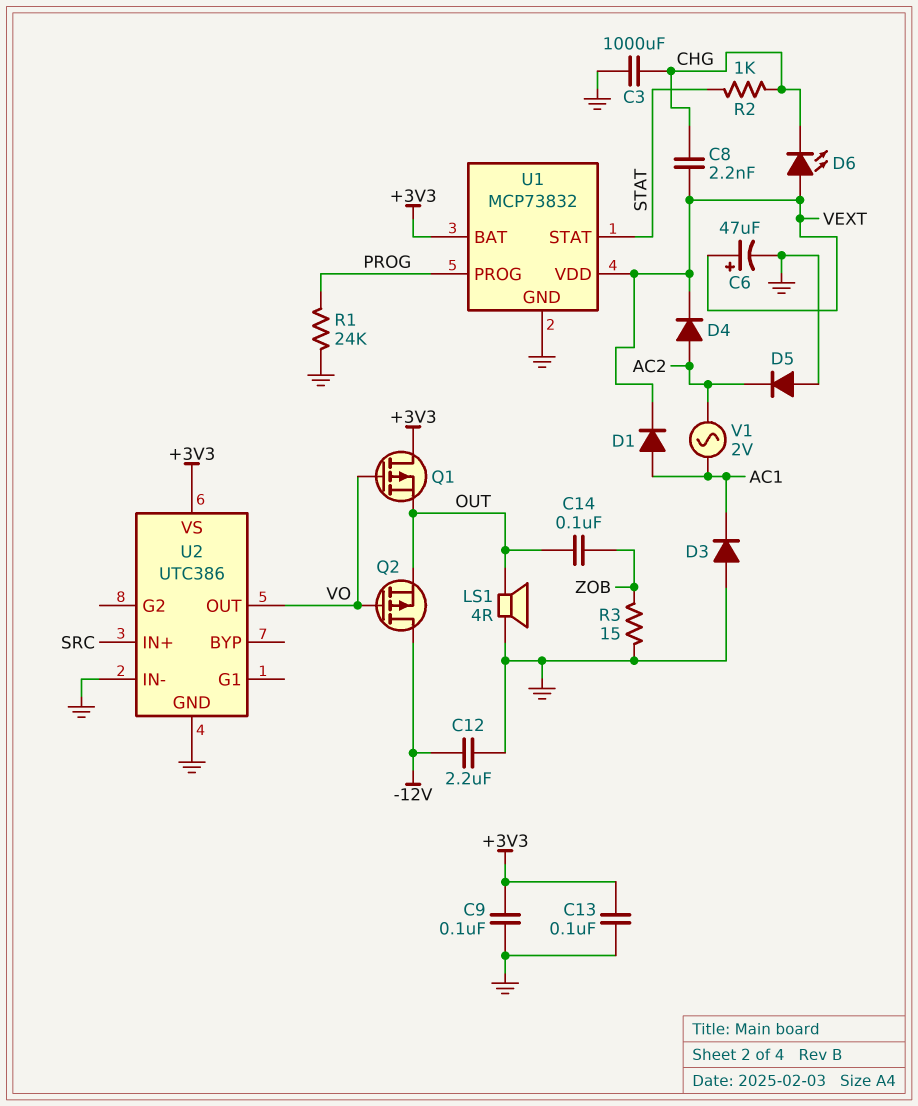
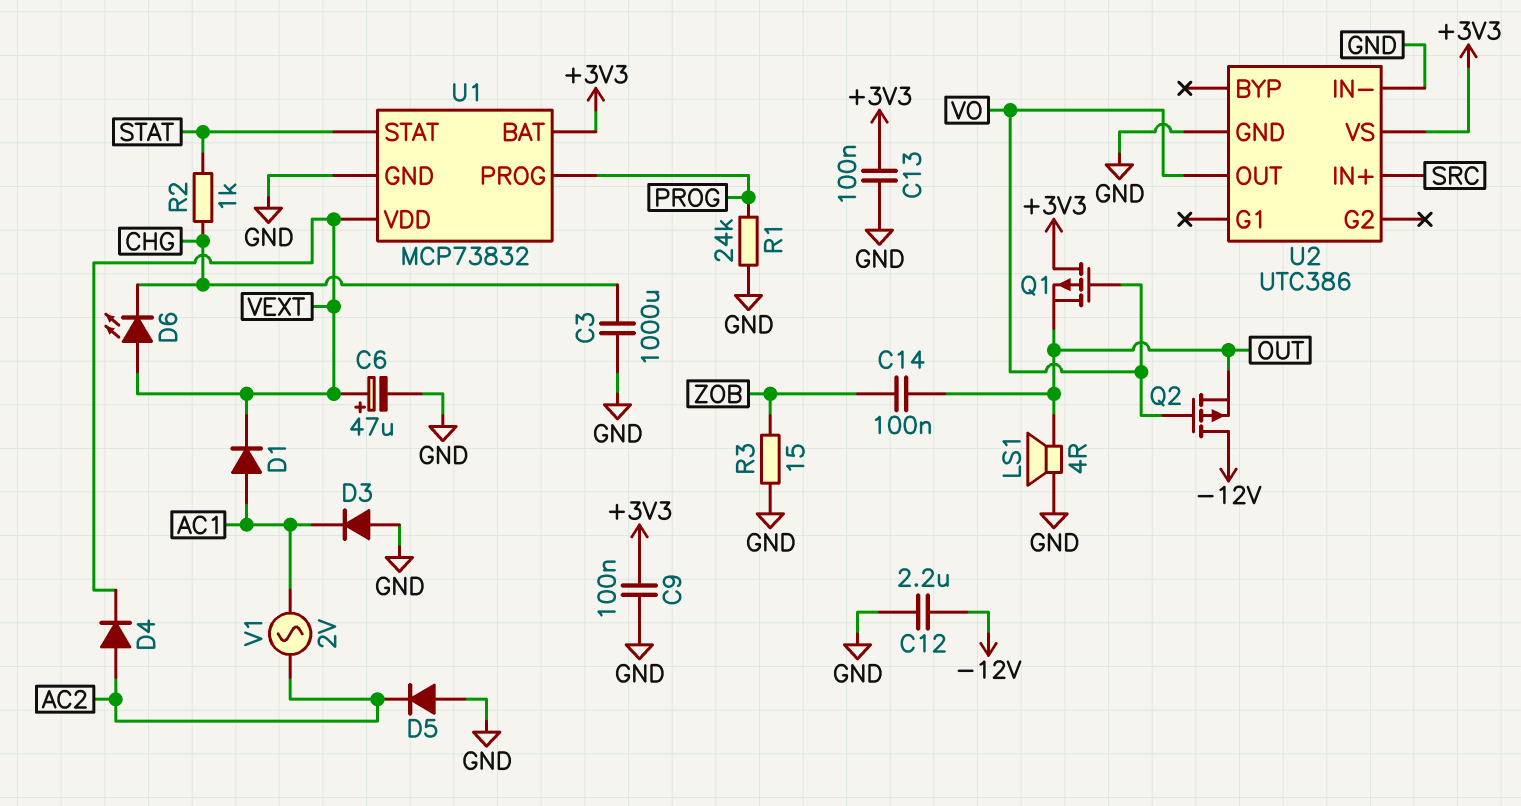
C8: 2.2nF (CHG, VEXT) -> none

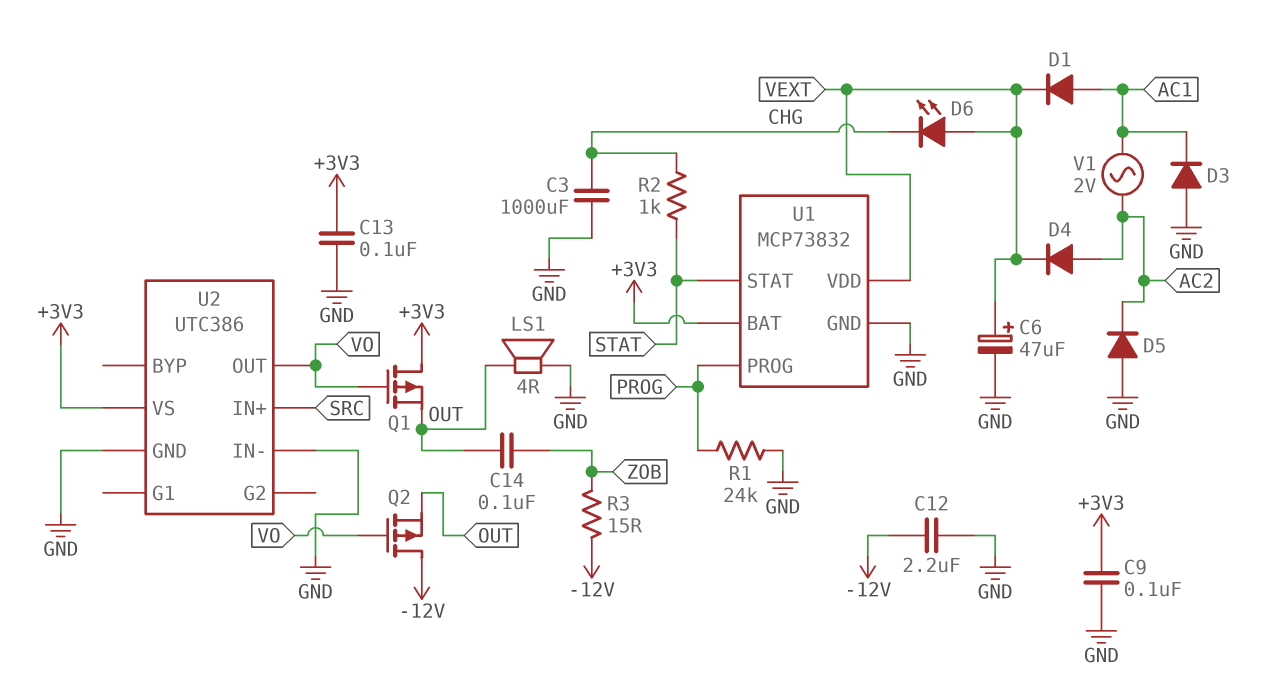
R3: 15 (GND, ZOB) -> 15 (-12V, ZOB)

